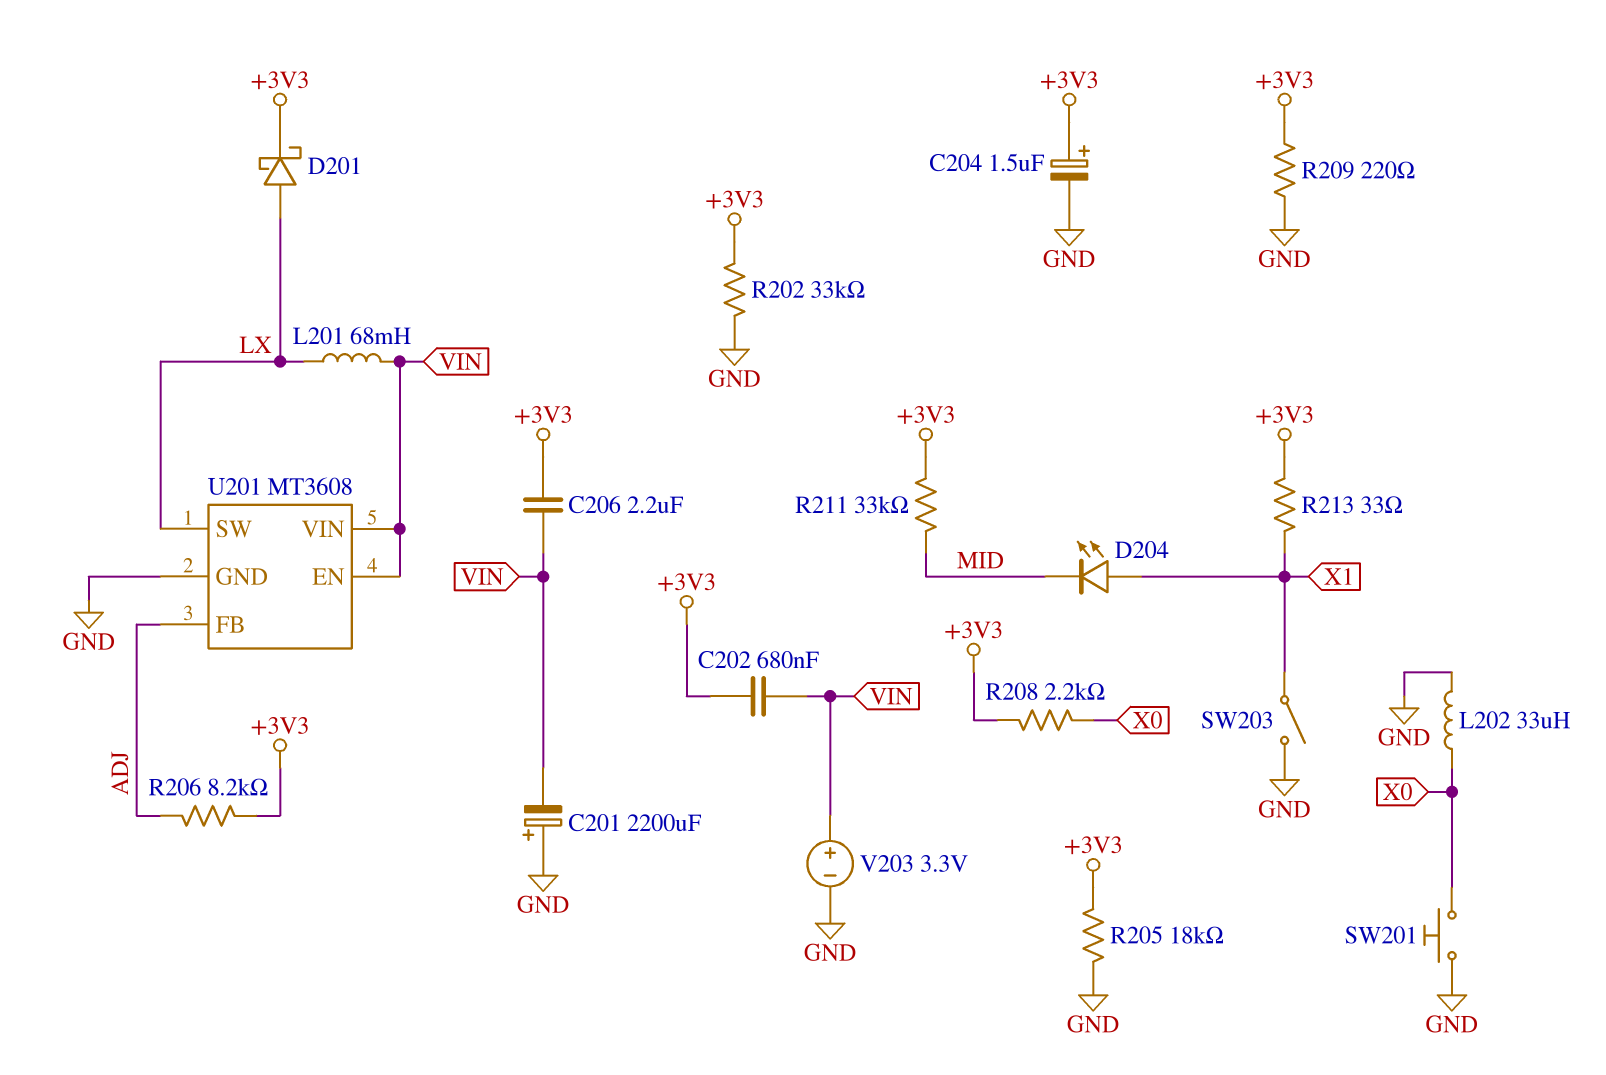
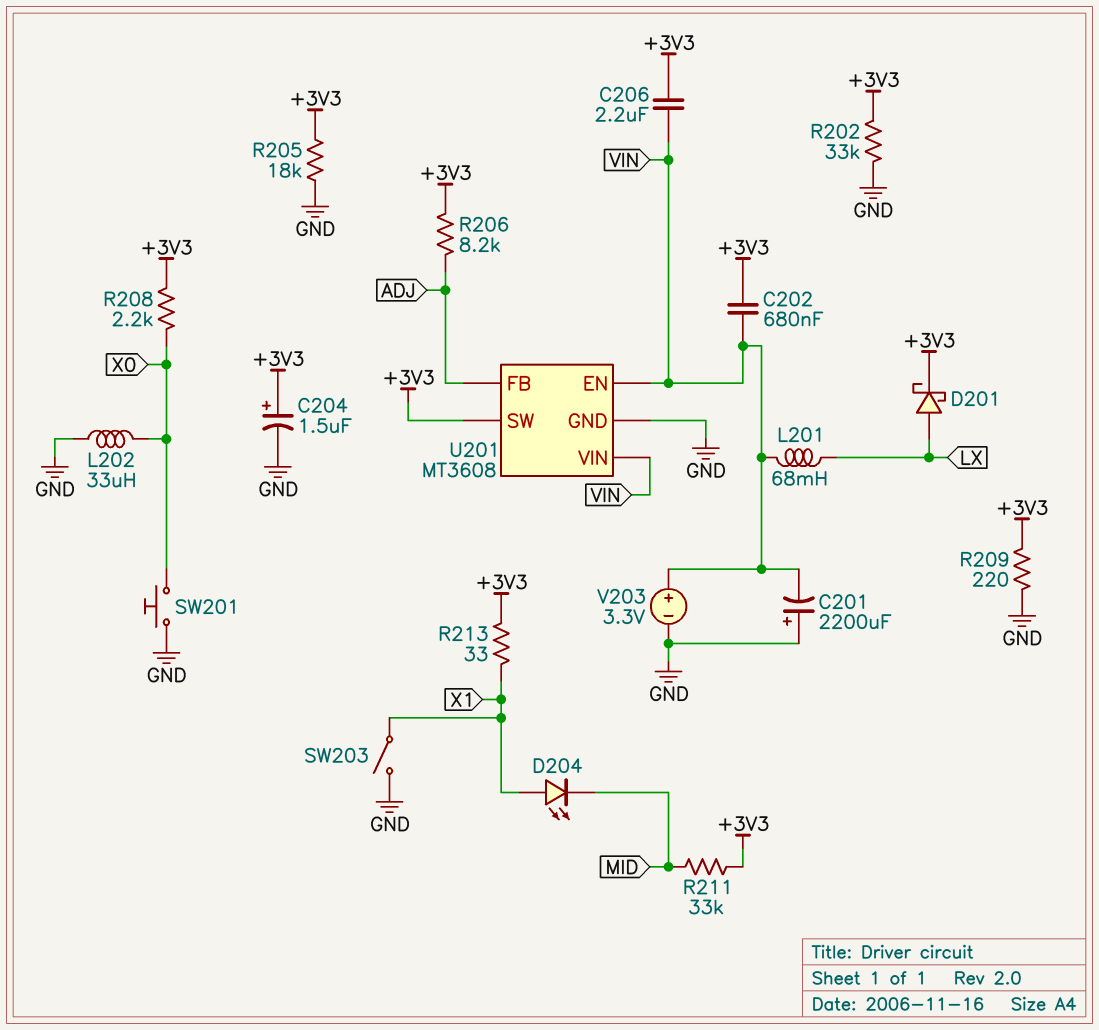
U201 pin SW: LX -> +3V3

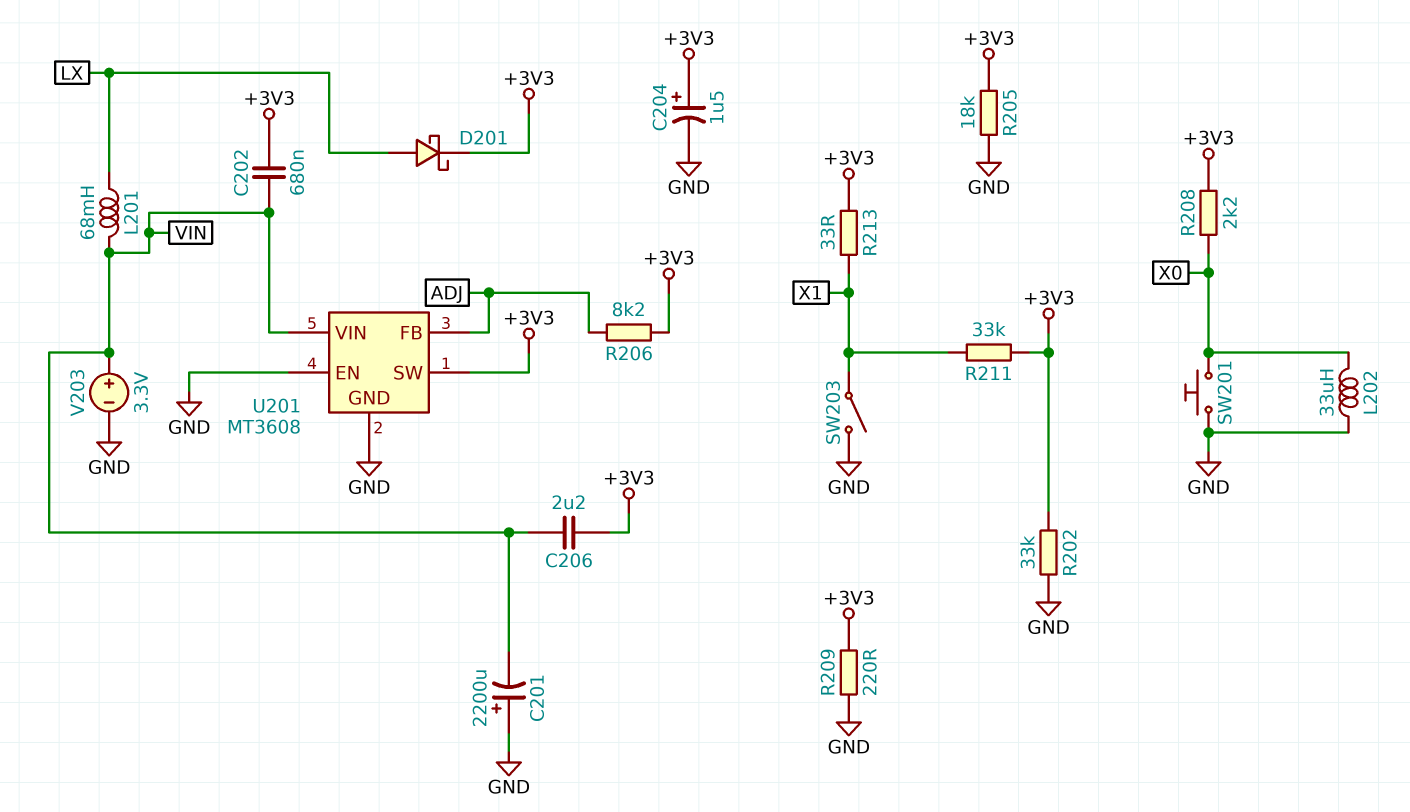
D204: LED (A X1, K MID) -> none
R211: 33k (+3V3, MID) -> 33k (+3V3, X1)
U201 pin EN: VIN -> GND

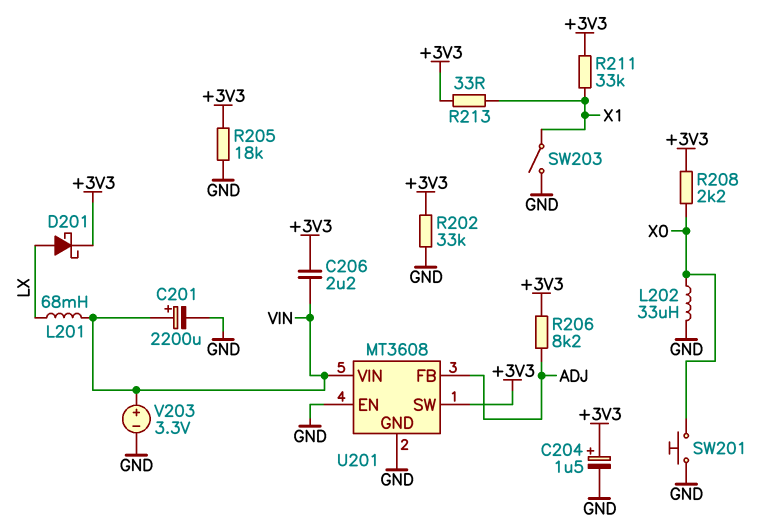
C201: 2200uF (plus GND, minus VIN) -> 2200uF (plus VIN, minus GND)
C202: 680nF (+3V3, VIN) -> none
R209: 220 (+3V3, GND) -> none

